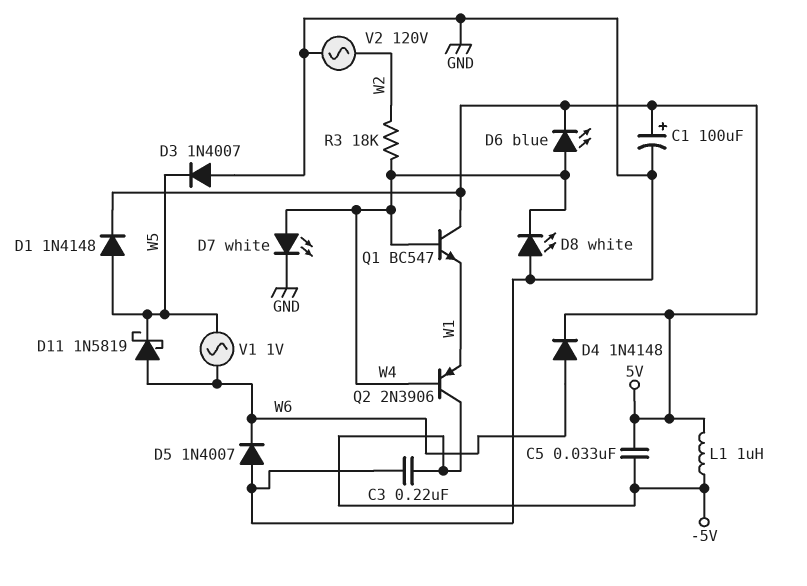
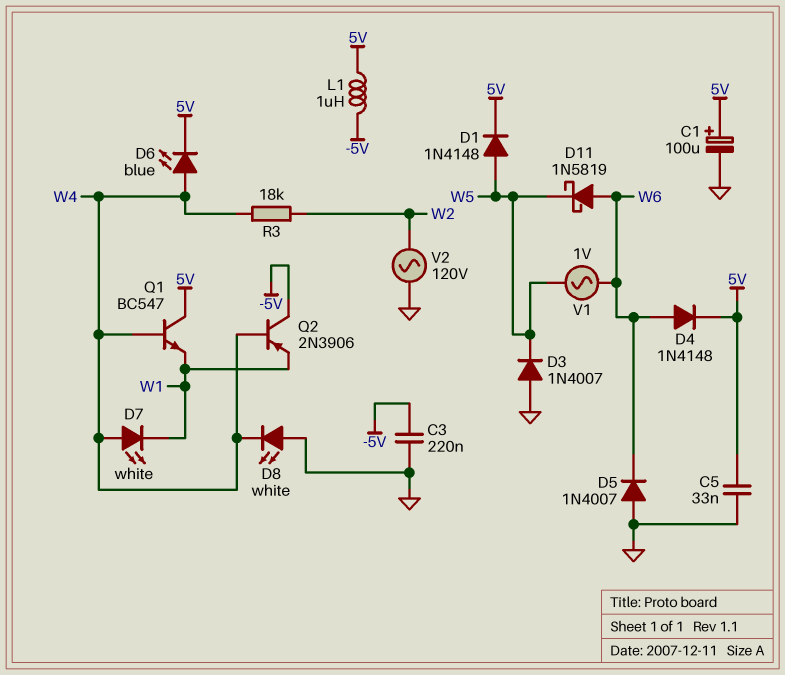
C5: 33nF (-5V, 5V) -> 33nF (5V, GND)
D7: LED white (A W4, K GND) -> LED white (A W4, K W1)

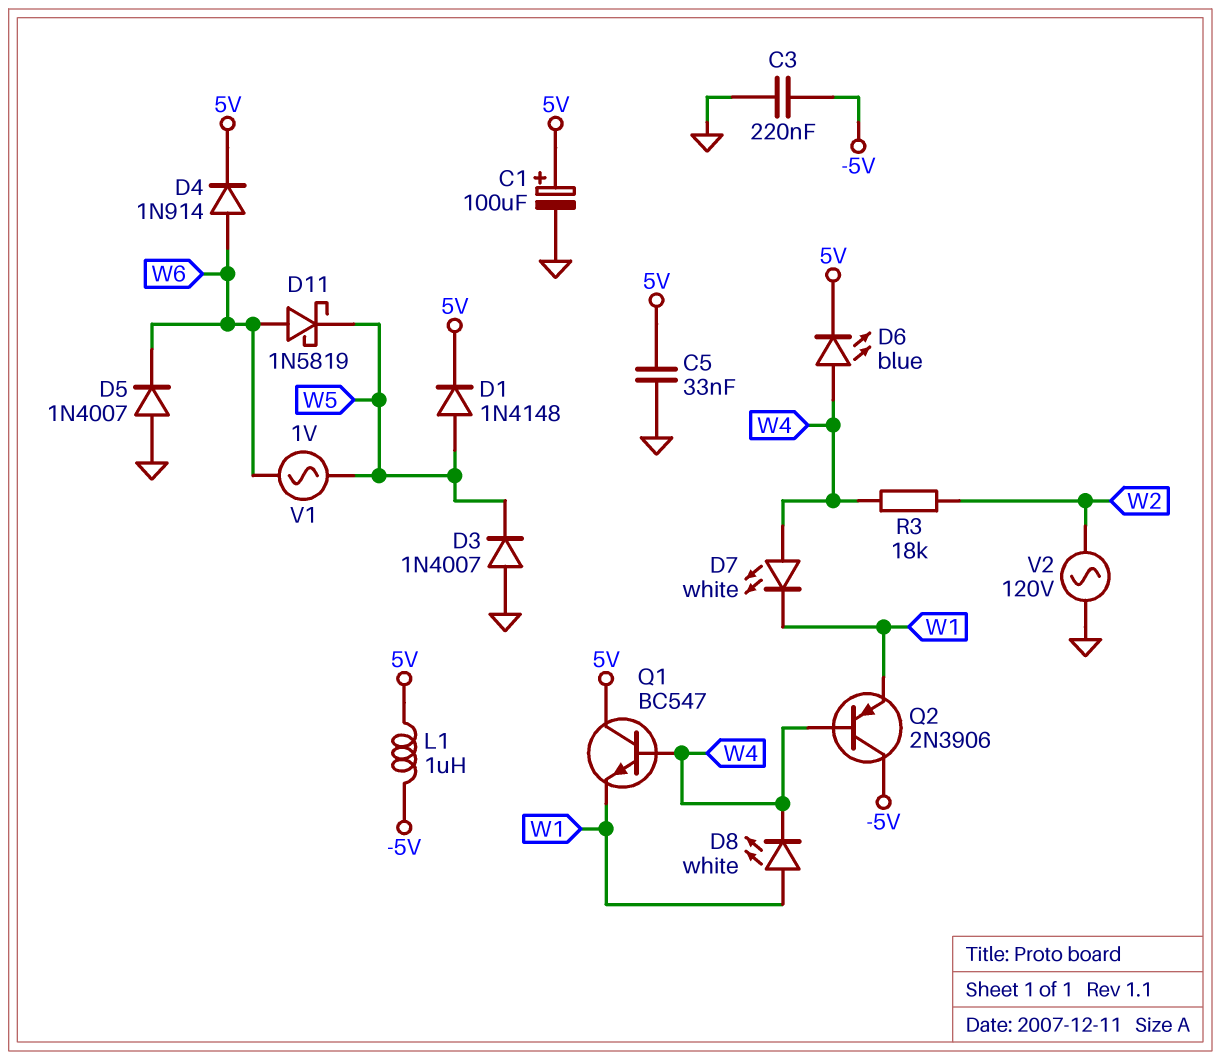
D4: diode 1N4148 (A W6, K 5V) -> diode 1N914 (A W6, K 5V)
D8: LED white (A GND, K W4) -> LED white (A W1, K W4)

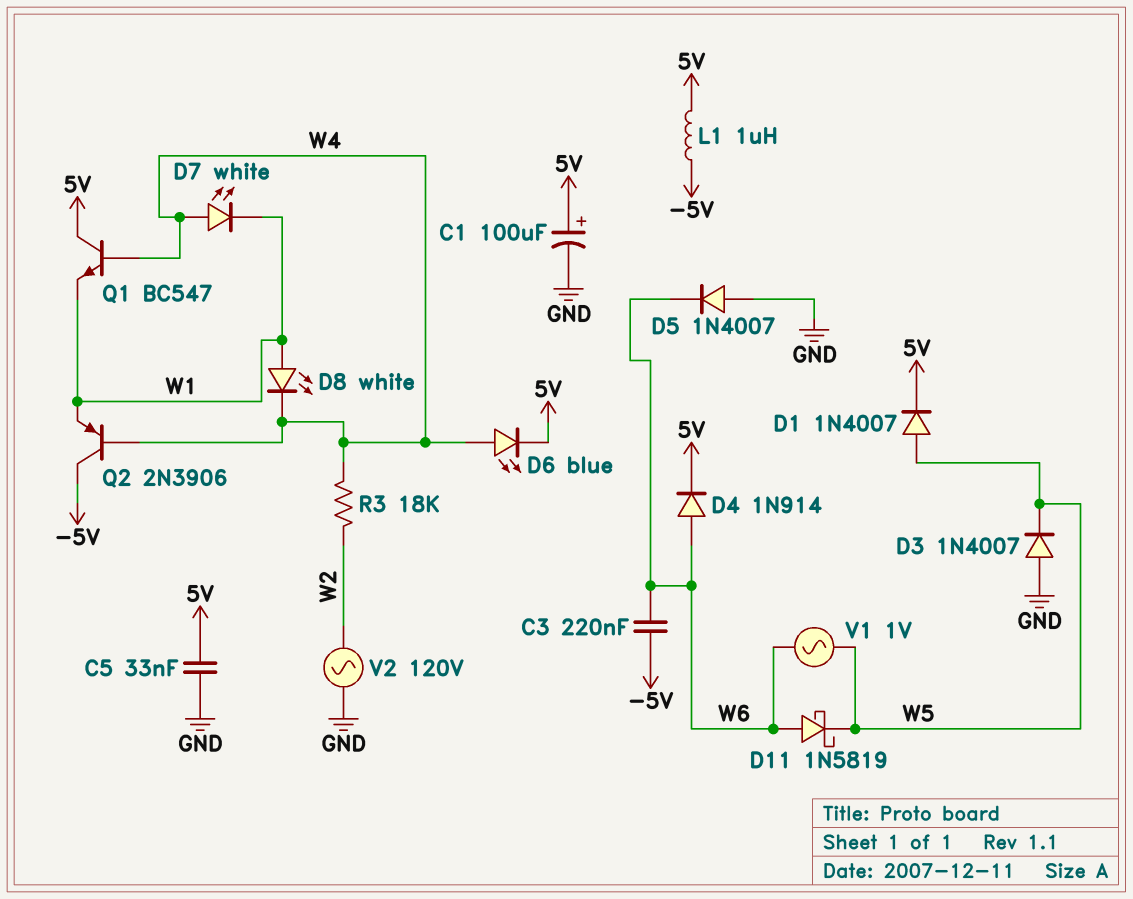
C3: 220nF (-5V, GND) -> 220nF (-5V, W6)
D1: diode 1N4148 (A W5, K 5V) -> diode 1N4007 (A W5, K 5V)

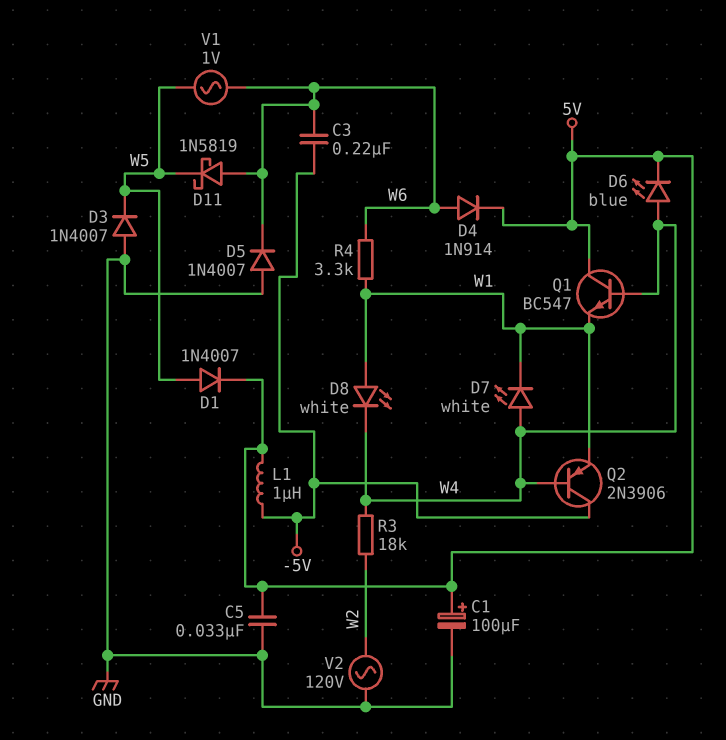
R4: none -> 3.3k (W1, W6)

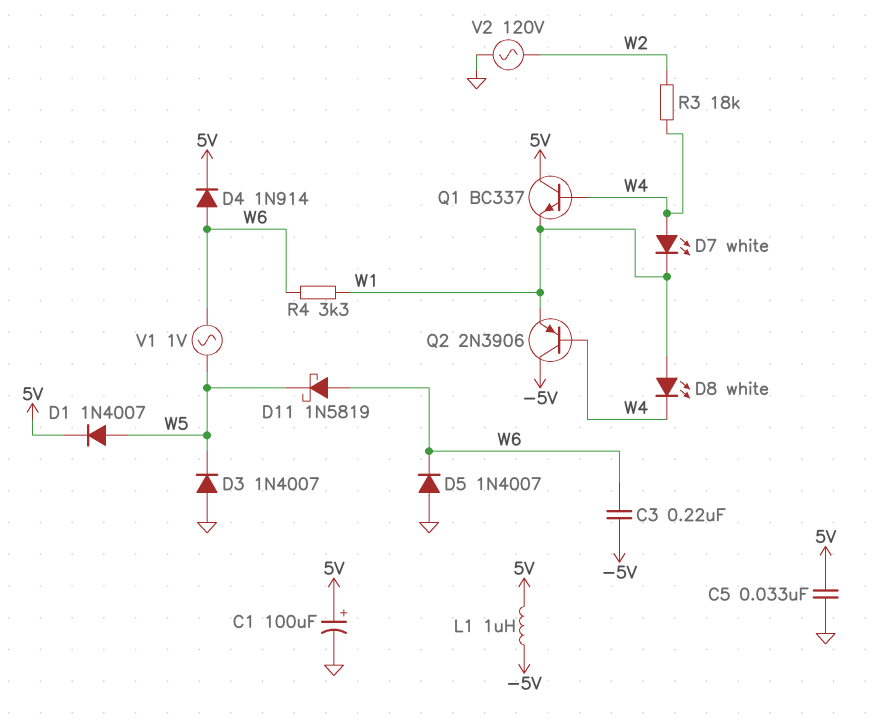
D6: LED blue (A W4, K 5V) -> none
Q1: NPN BC547 (B W4, C 5V, E W1) -> NPN BC337 (B W4, C 5V, E W1)

